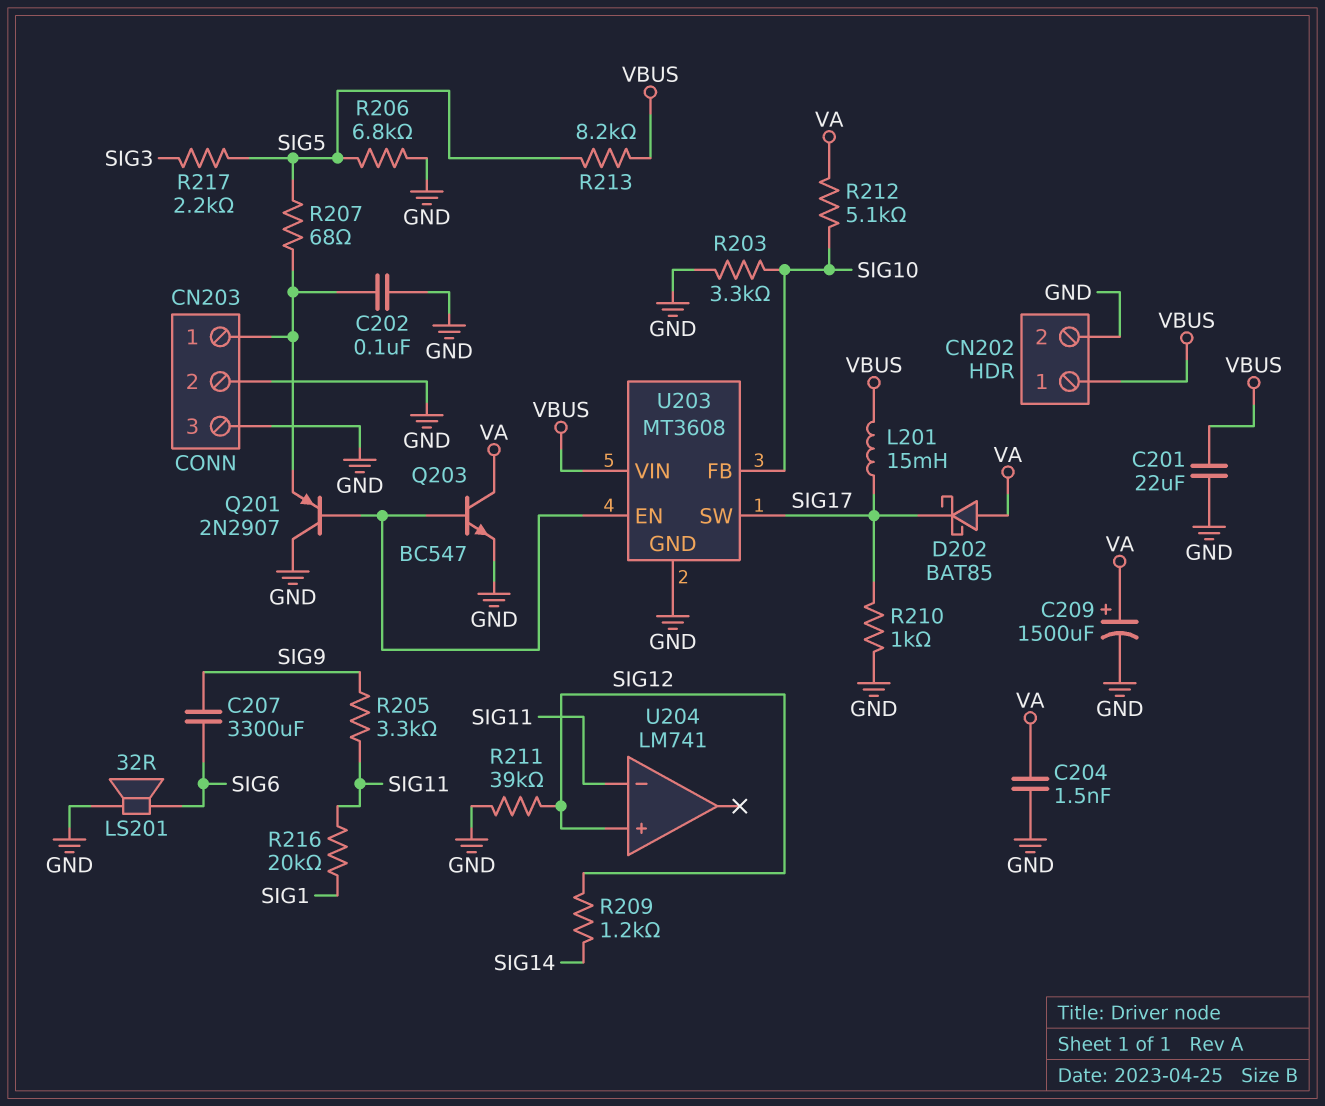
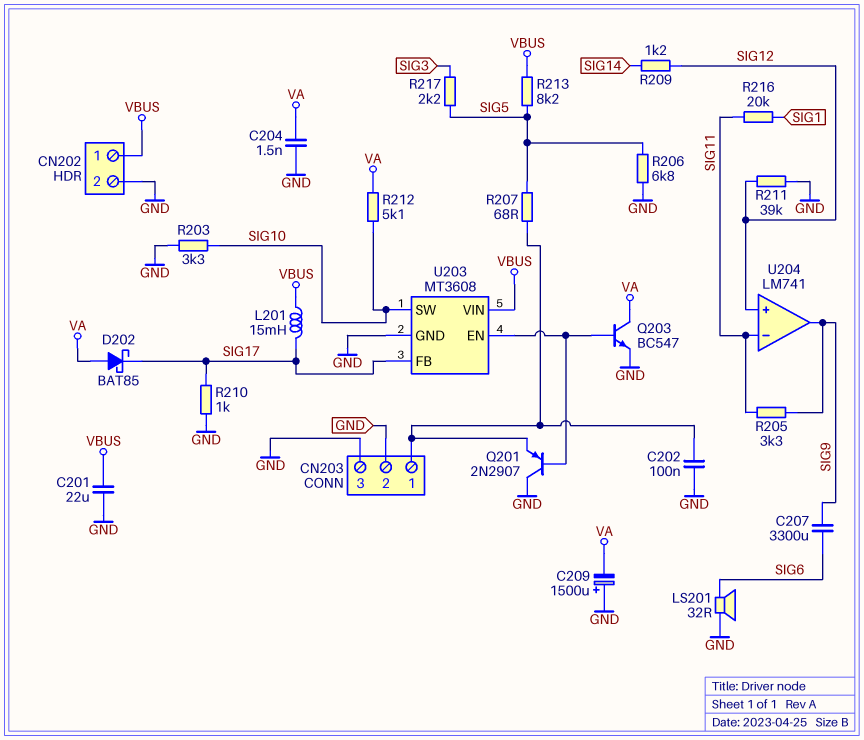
C209: 1500uF (plus VA, minus GND) -> 1500uF (plus GND, minus VA)
U203 pin FB: SIG10 -> SIG17
U203 pin SW: SIG17 -> SIG10
U204 pin out: none -> SIG9

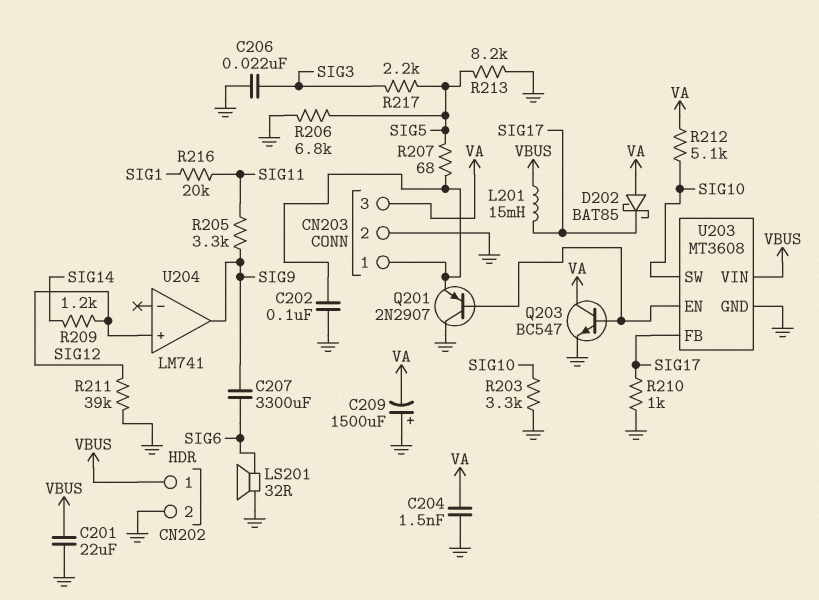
C206: none -> 22nF (GND, SIG3)
CN203 pin 3: GND -> VA
R213: 8.2k (SIG5, VBUS) -> 8.2k (GND, SIG5)
U204 pin in-: SIG11 -> none

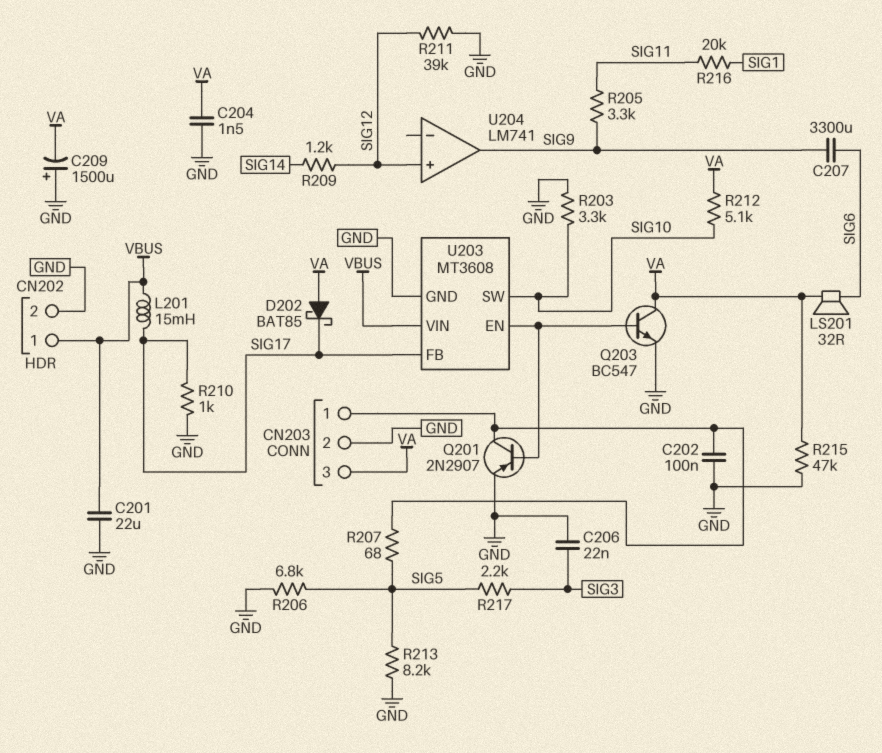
LS201: speaker 32R (GND, SIG6) -> speaker 32R (SIG6, VA)
Q201: PNP 2N2907 (B U203/EN, C GND, E CN203/1) -> PNP 2N2907 (B U203/EN, C CN203/1, E GND)
R215: none -> 47k (GND, VA)

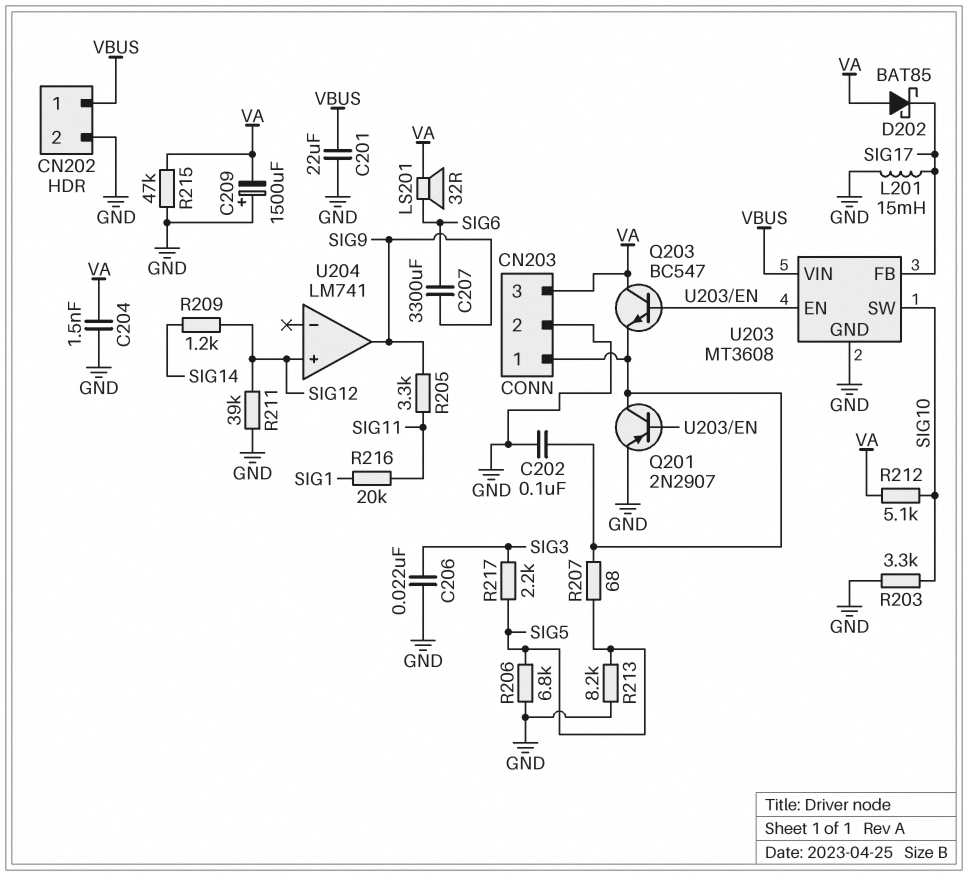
L201: 15mH (SIG17, VBUS) -> 15mH (GND, SIG17)
Q203: NPN BC547 (B U203/EN, C VA, E GND) -> NPN BC547 (B U203/EN, C VA, E CN203/1)
R210: 1k (GND, SIG17) -> none

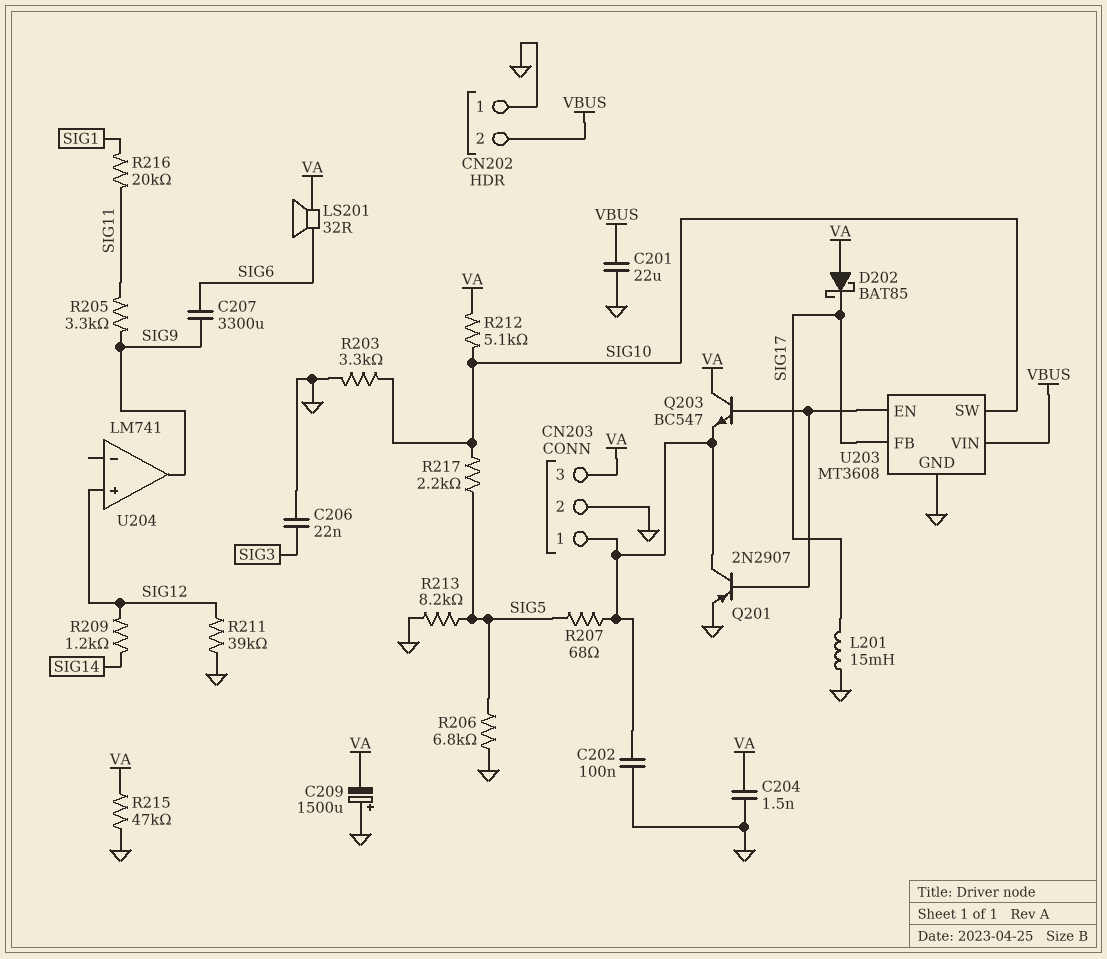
CN202 pin 1: VBUS -> GND
CN202 pin 2: GND -> VBUS
R217: 2.2k (SIG3, SIG5) -> 2.2k (SIG5, SIG10)

